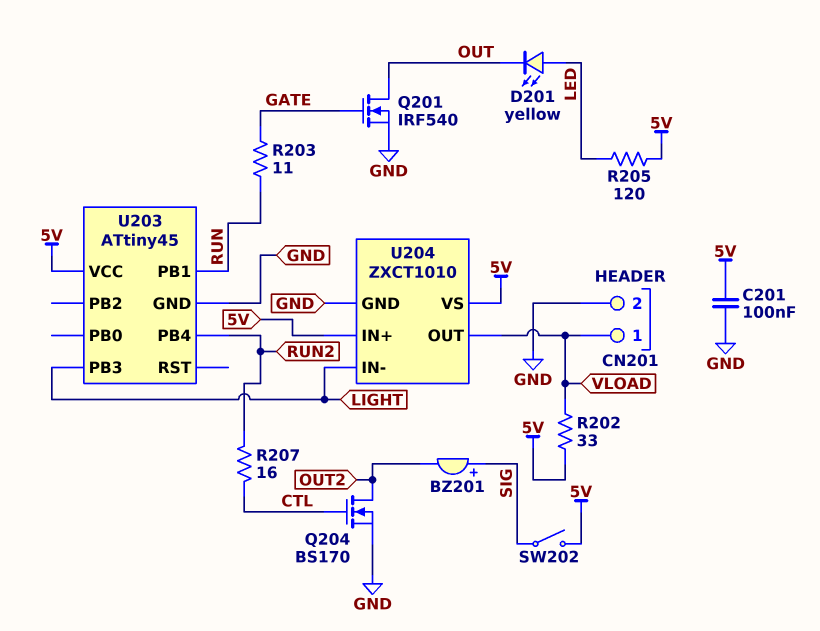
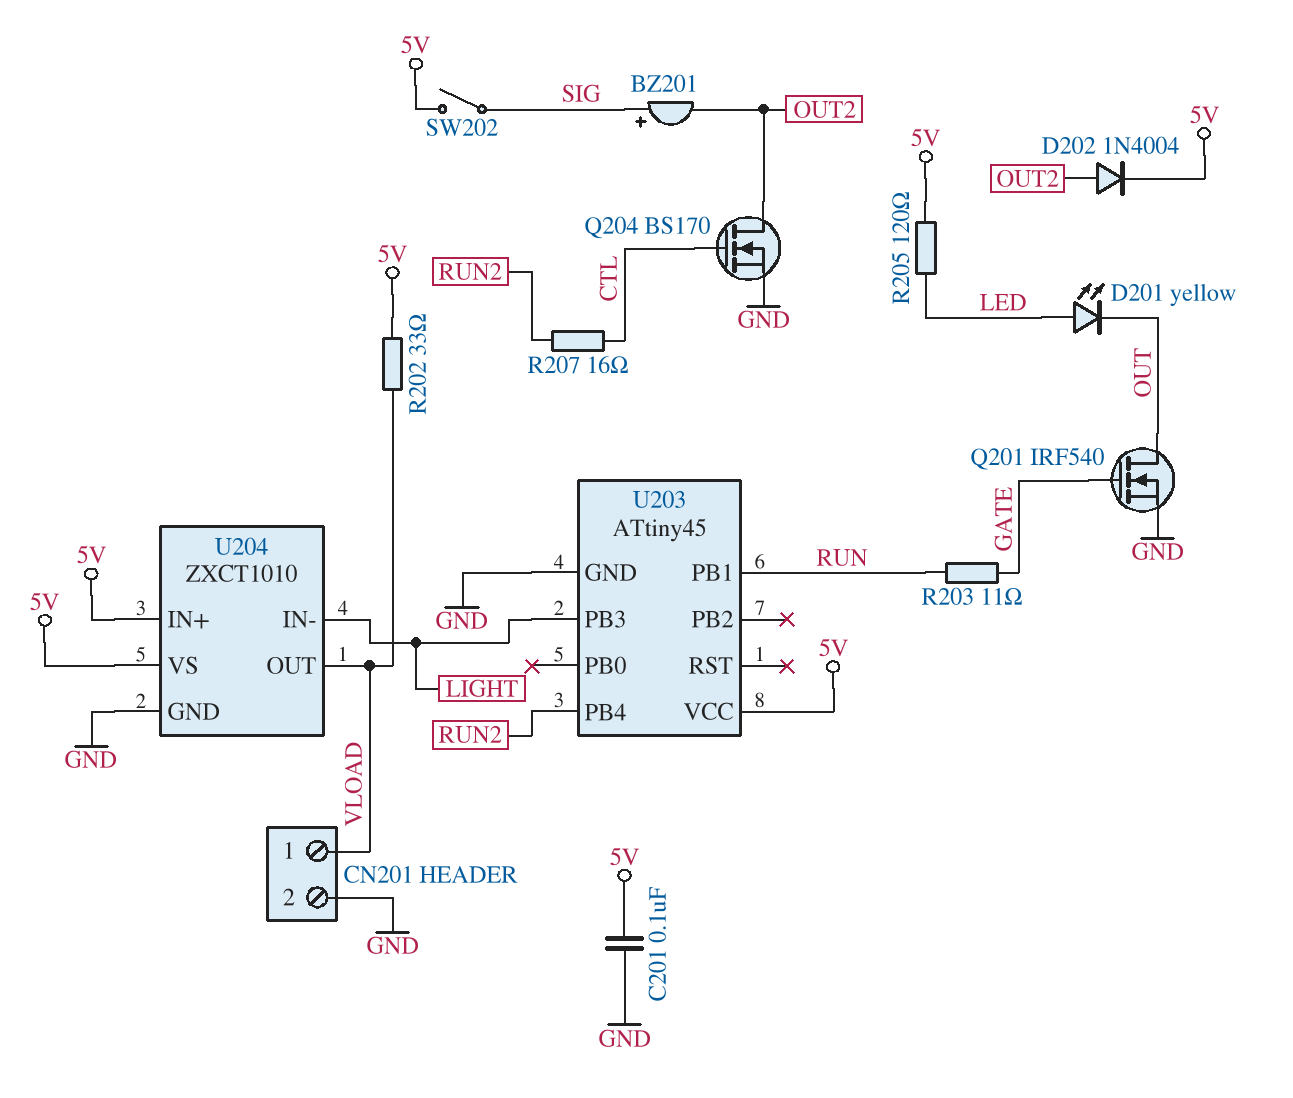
D202: none -> diode 1N4004 (A OUT2, K 5V)

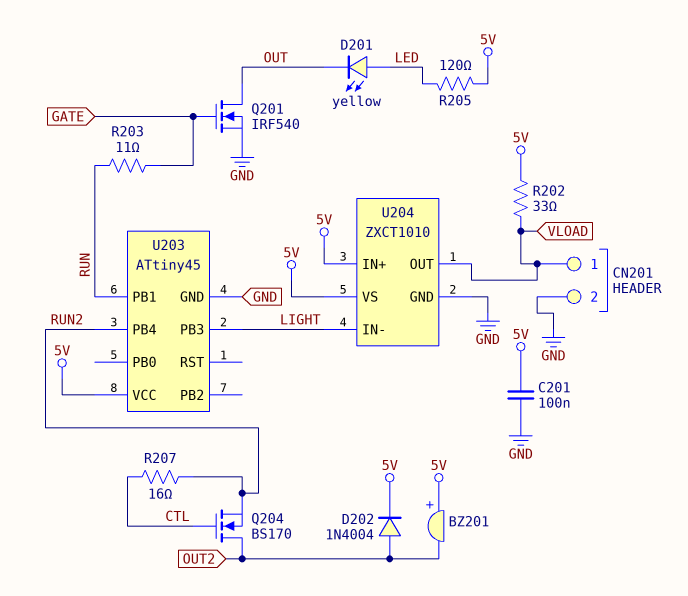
BZ201: buzzer (plus SIG, minus OUT2) -> buzzer (plus 5V, minus OUT2)
Q204: NMOS BS170 (G CTL, D OUT2, S GND) -> NMOS BS170 (G CTL, D OUT2, S RUN2)
SW202: switch (5V, SIG) -> none

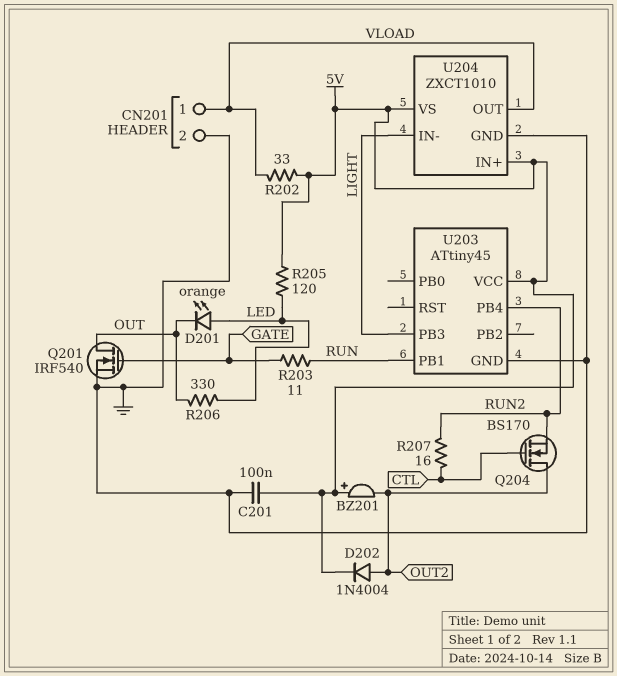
D201: LED yellow (A LED, K OUT) -> LED orange (A LED, K OUT)
R206: none -> 330 (LED, OUT)

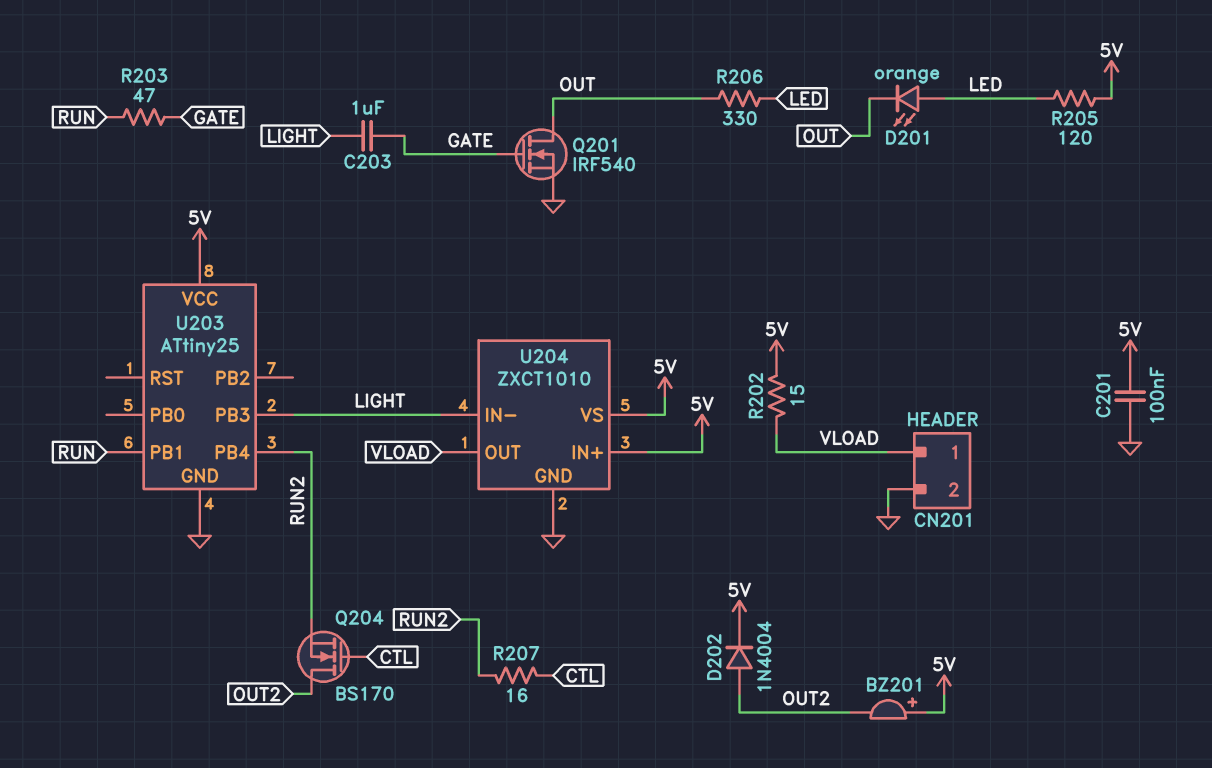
C203: none -> 1uF (GATE, LIGHT)
R202: 33 (5V, VLOAD) -> 15 (5V, VLOAD)
R203: 11 (GATE, RUN) -> 47 (GATE, RUN)
U203: ATtiny45 -> ATtiny25

